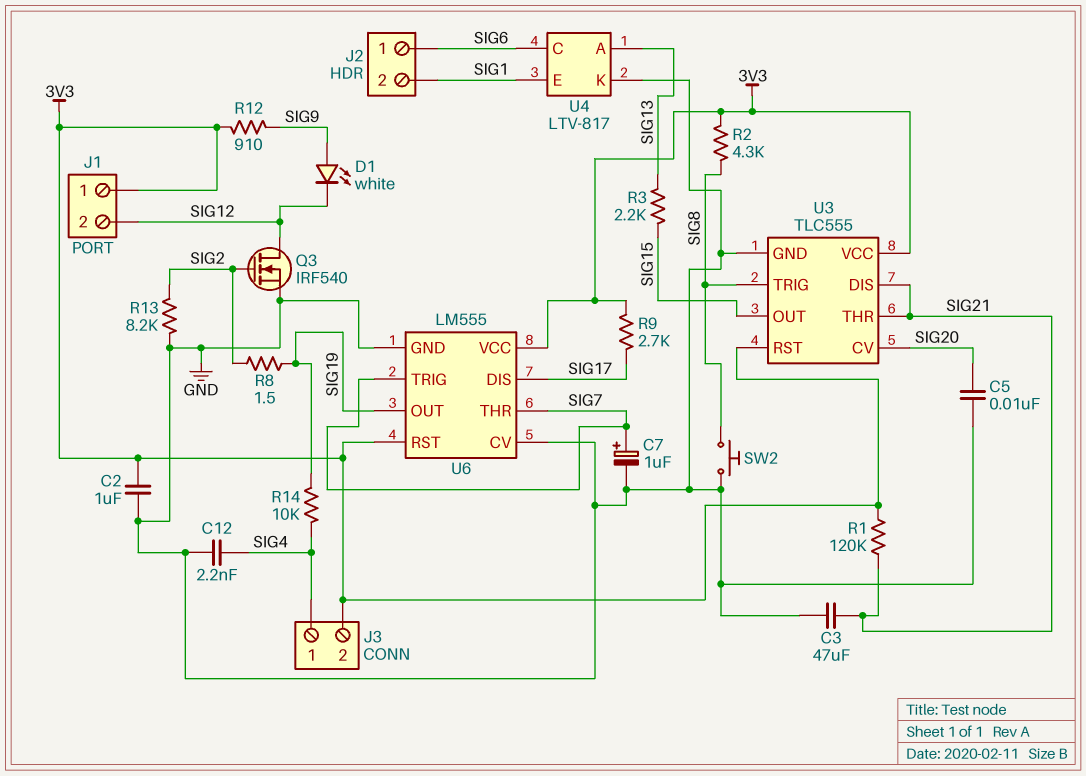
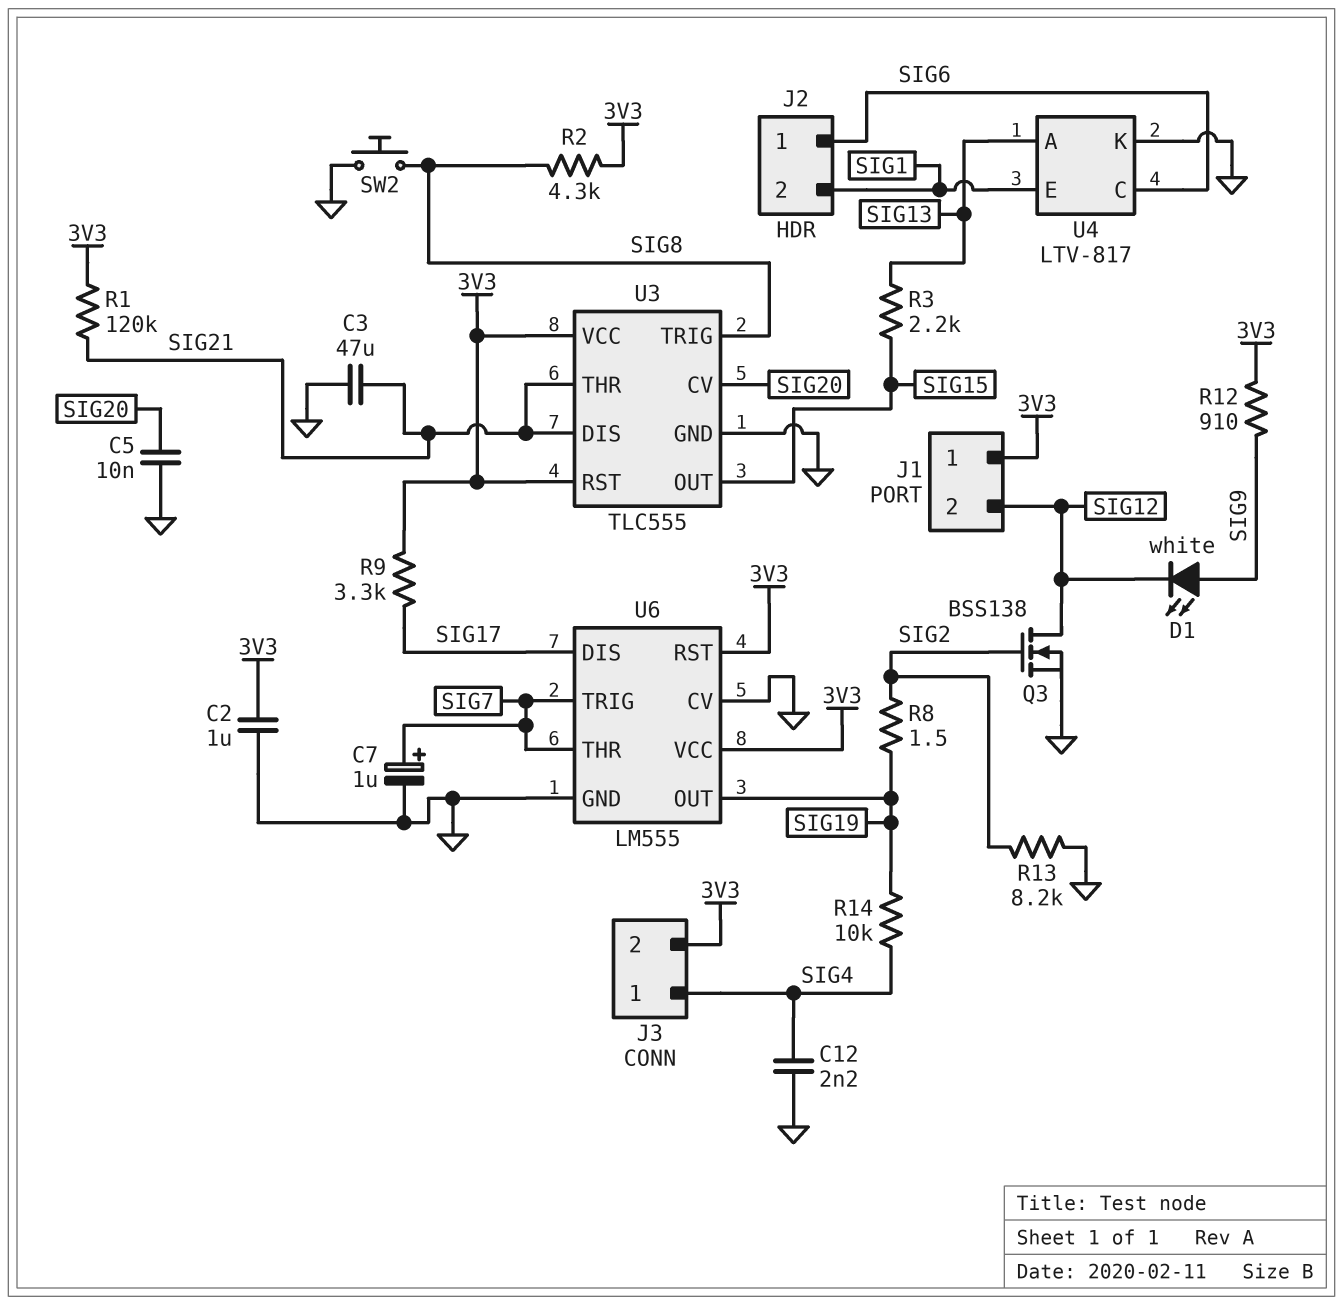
Q3: NMOS IRF540 (G SIG2, D SIG12, S GND) -> NMOS BSS138 (G SIG2, D SIG12, S GND)
R9: 2.7k (3V3, SIG17) -> 3.3k (3V3, SIG17)

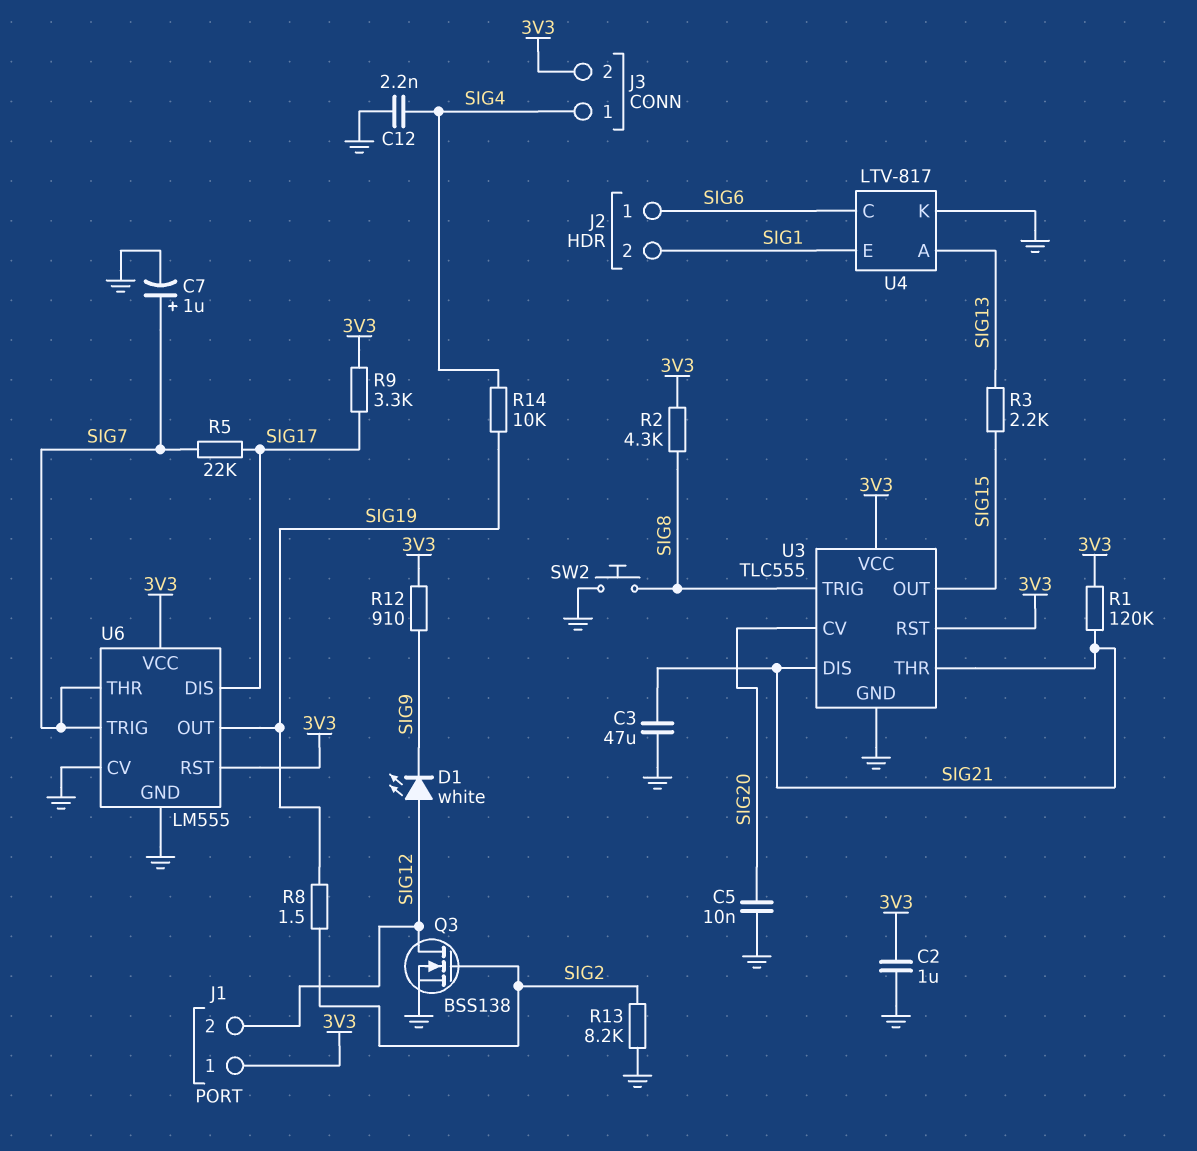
D1: LED white (A SIG9, K SIG12) -> LED white (A SIG12, K SIG9)
R5: none -> 22k (SIG7, SIG17)

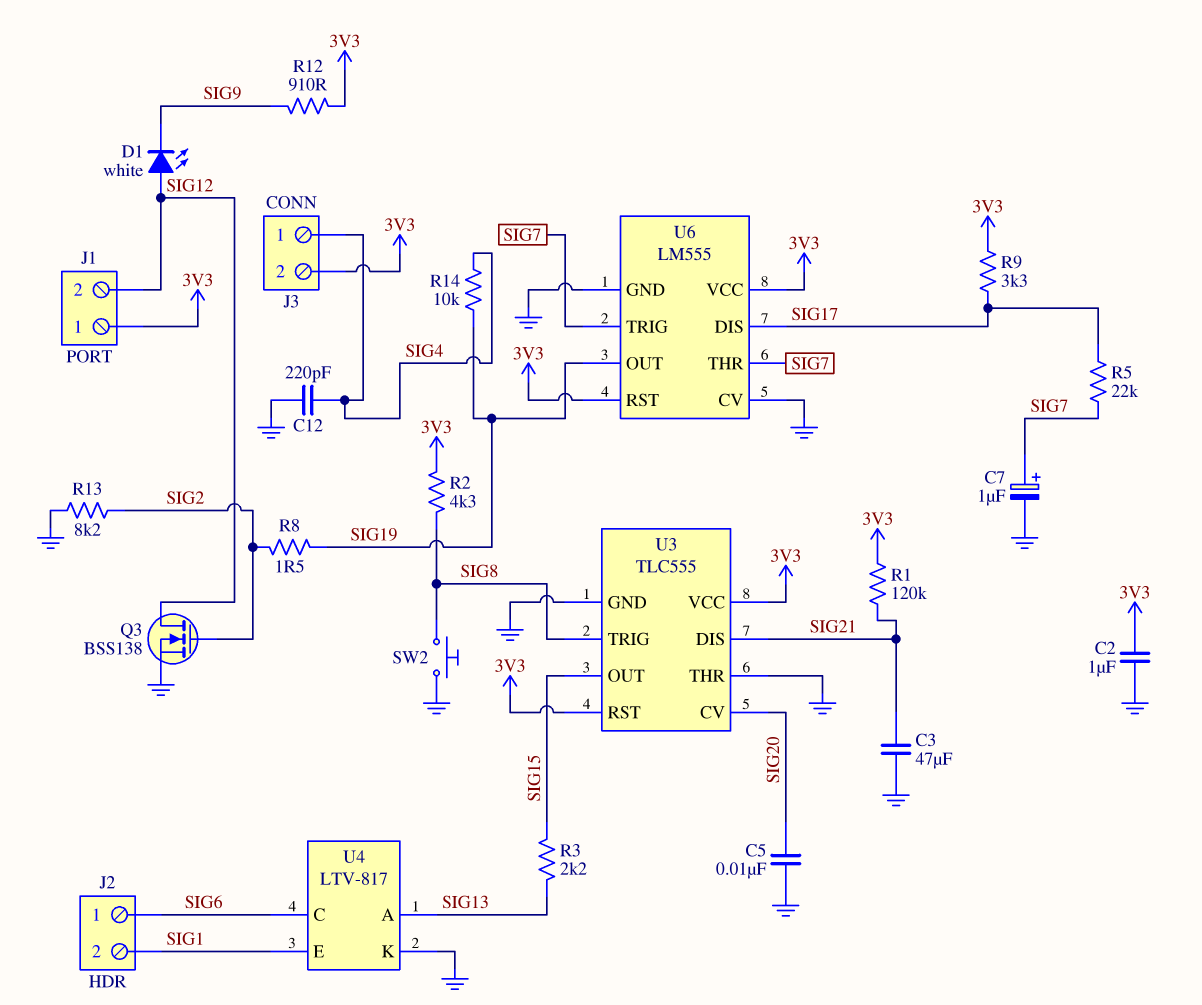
C12: 2.2nF (GND, SIG4) -> 220pF (GND, SIG4)
U3 pin THR: SIG21 -> GND

